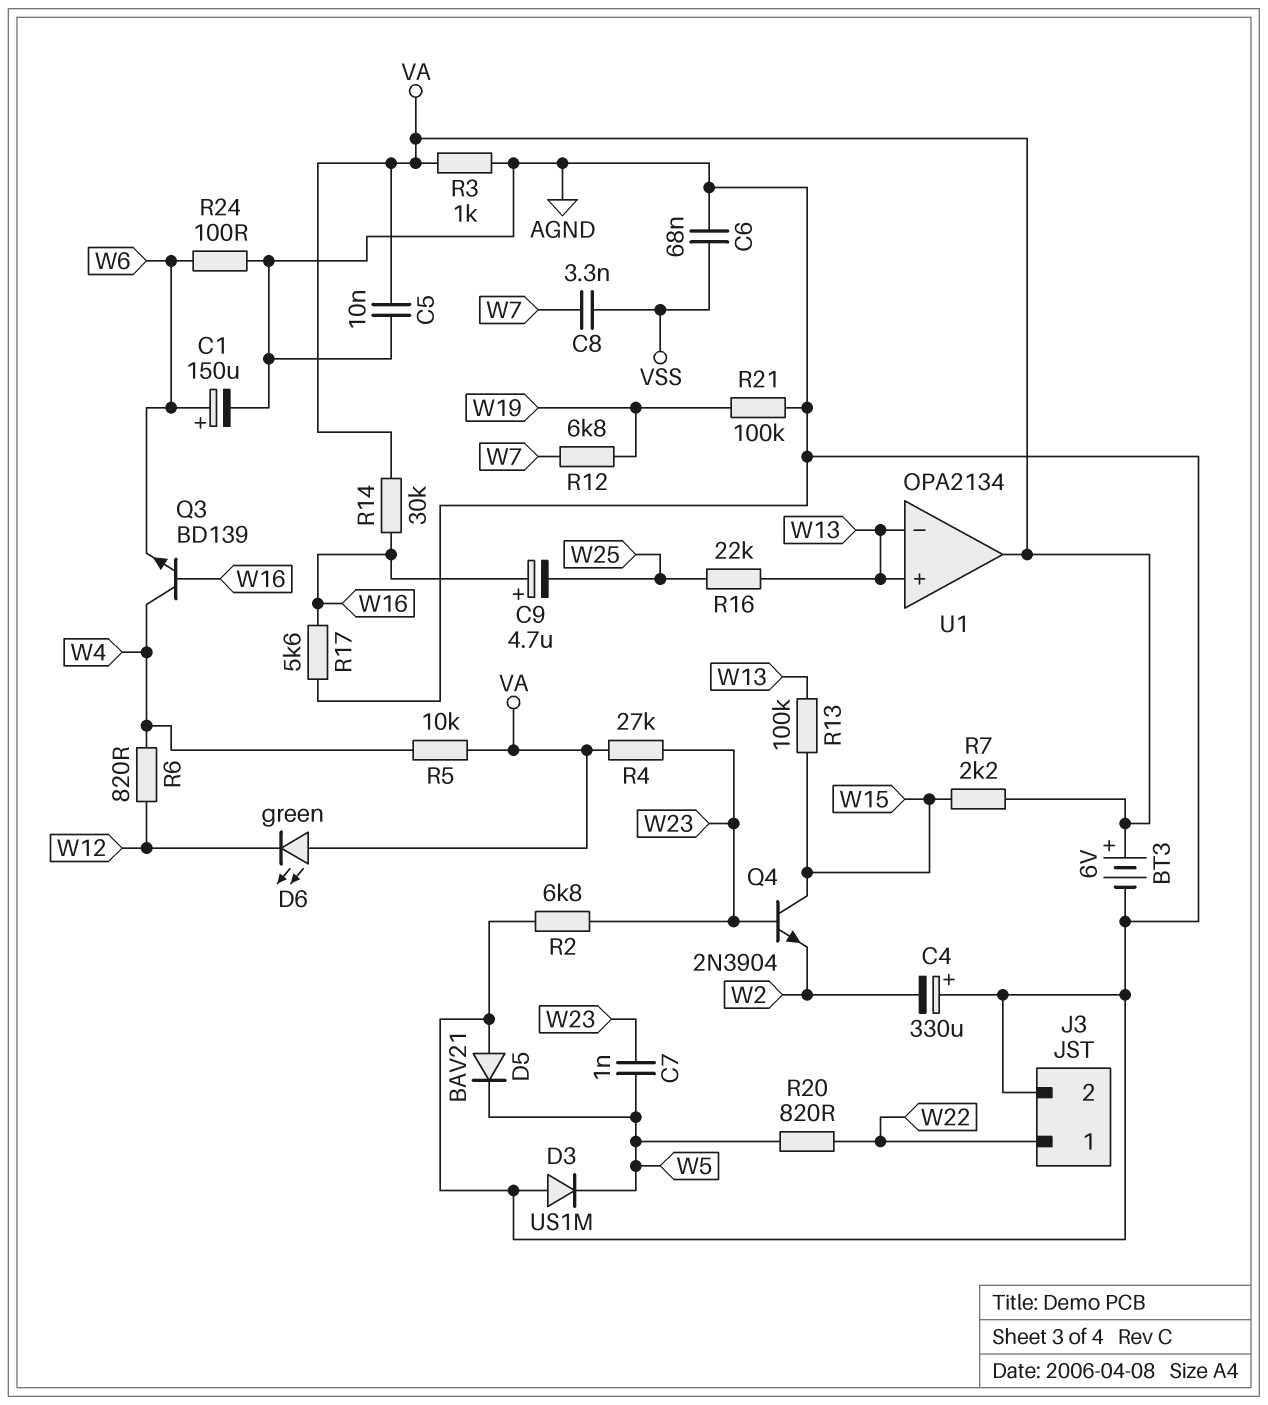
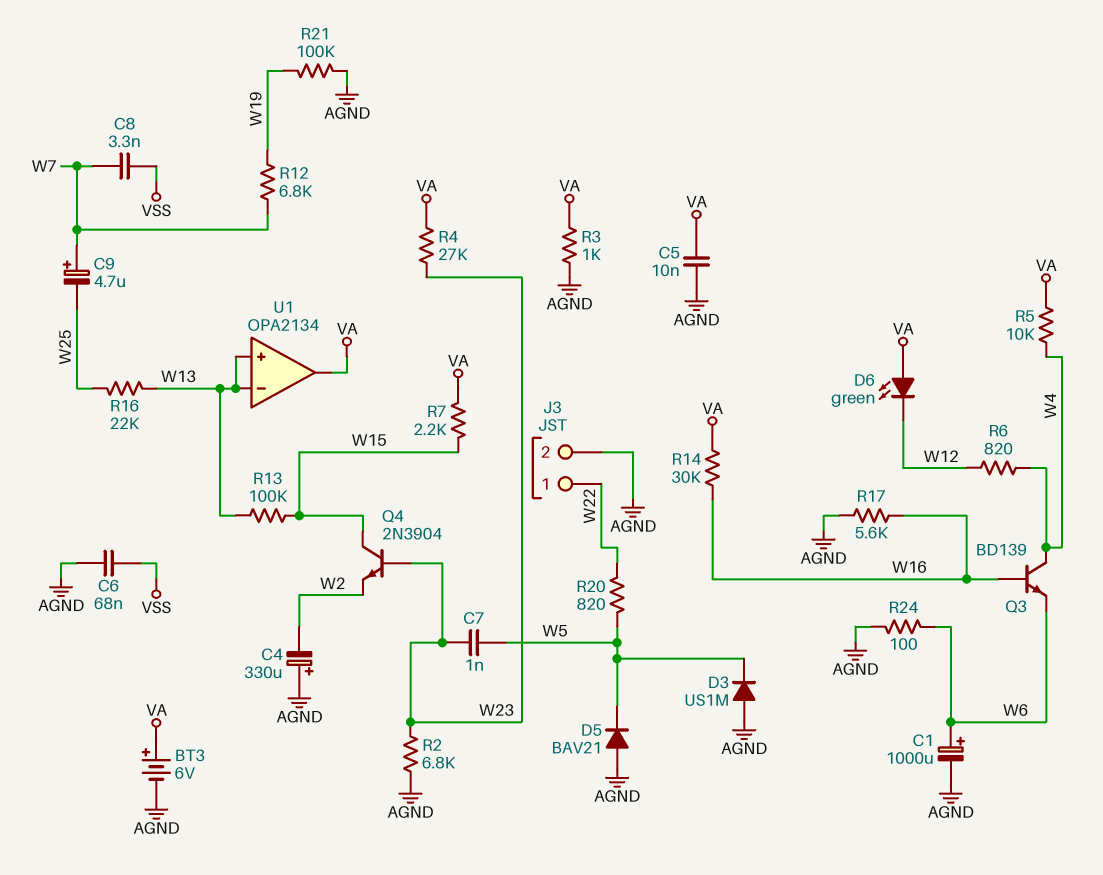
C1: 150uF (plus W6, minus AGND) -> 1000uF (plus W6, minus AGND)
C9: 4.7uF (plus W16, minus W25) -> 4.7uF (plus W7, minus W25)

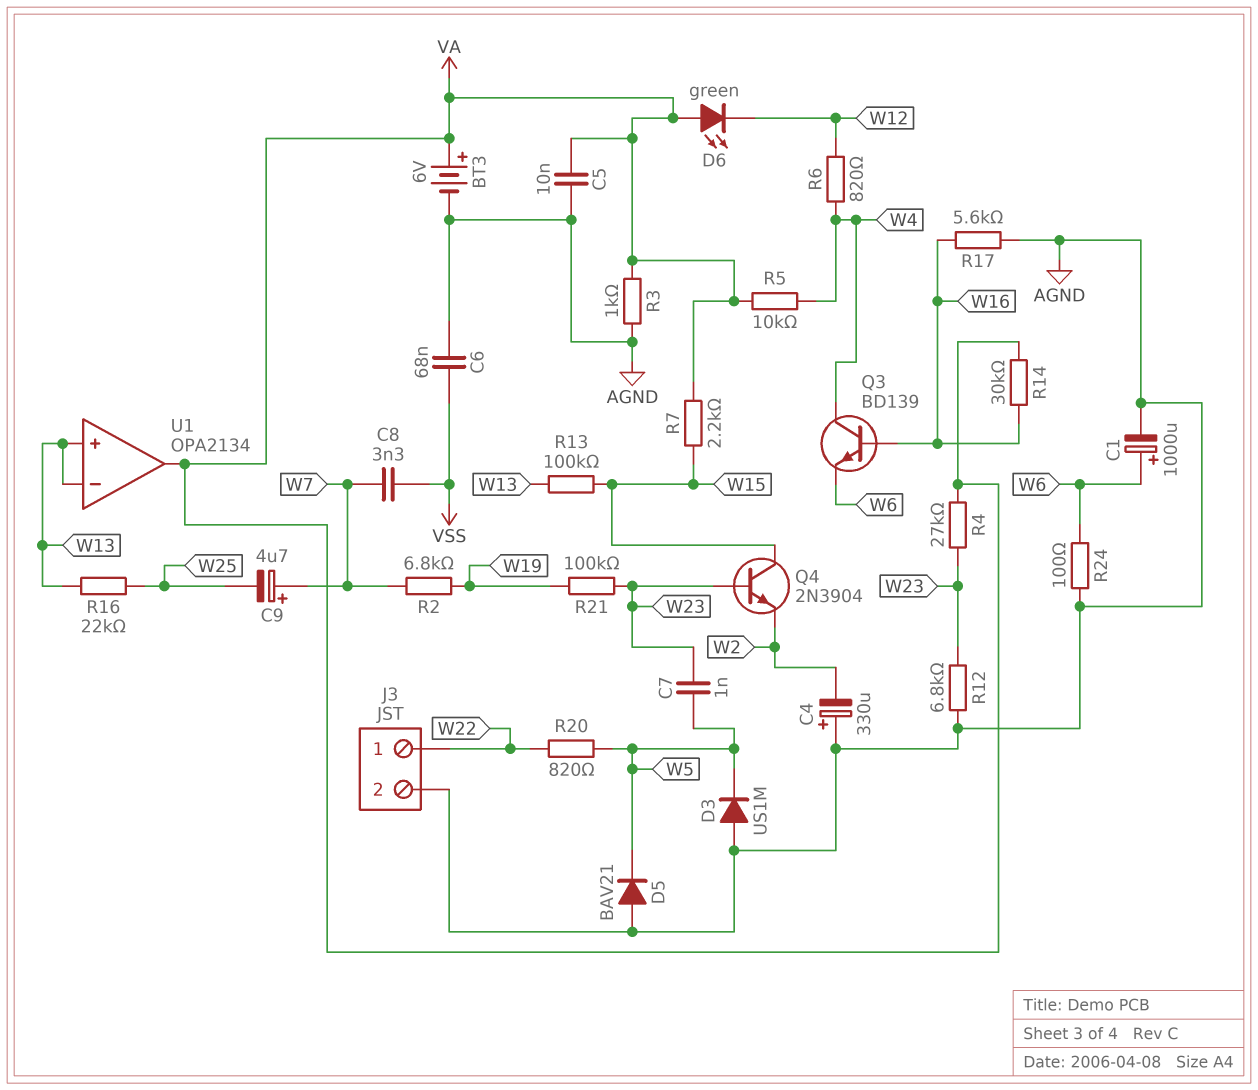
R2: 6.8k (AGND, W23) -> 6.8k (W7, W19)
R12: 6.8k (W7, W19) -> 6.8k (AGND, W23)
R21: 100k (AGND, W19) -> 100k (W19, W23)

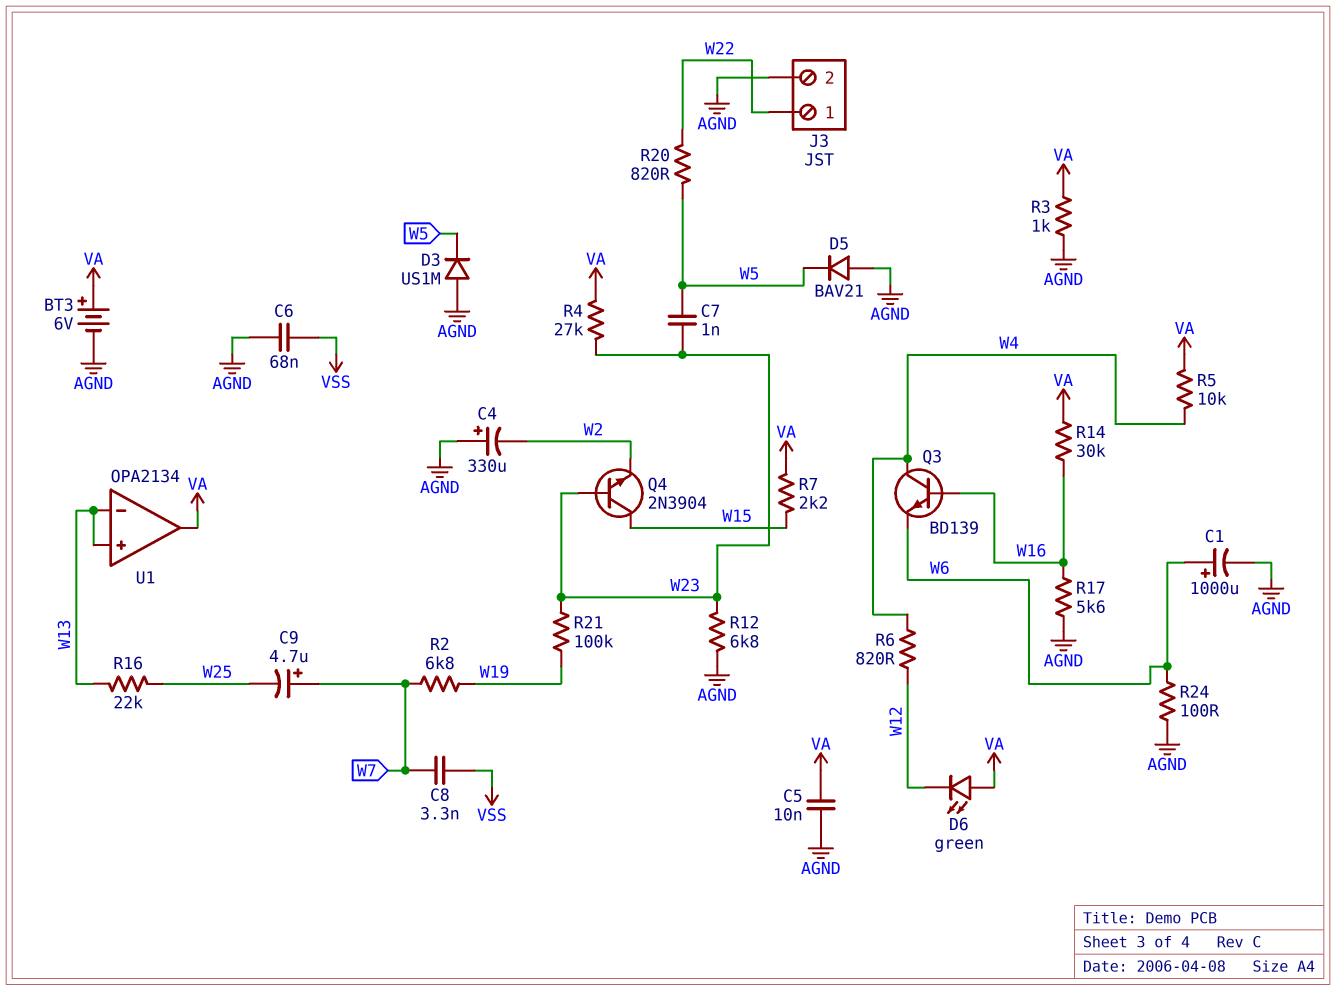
R13: 100k (W13, W15) -> none

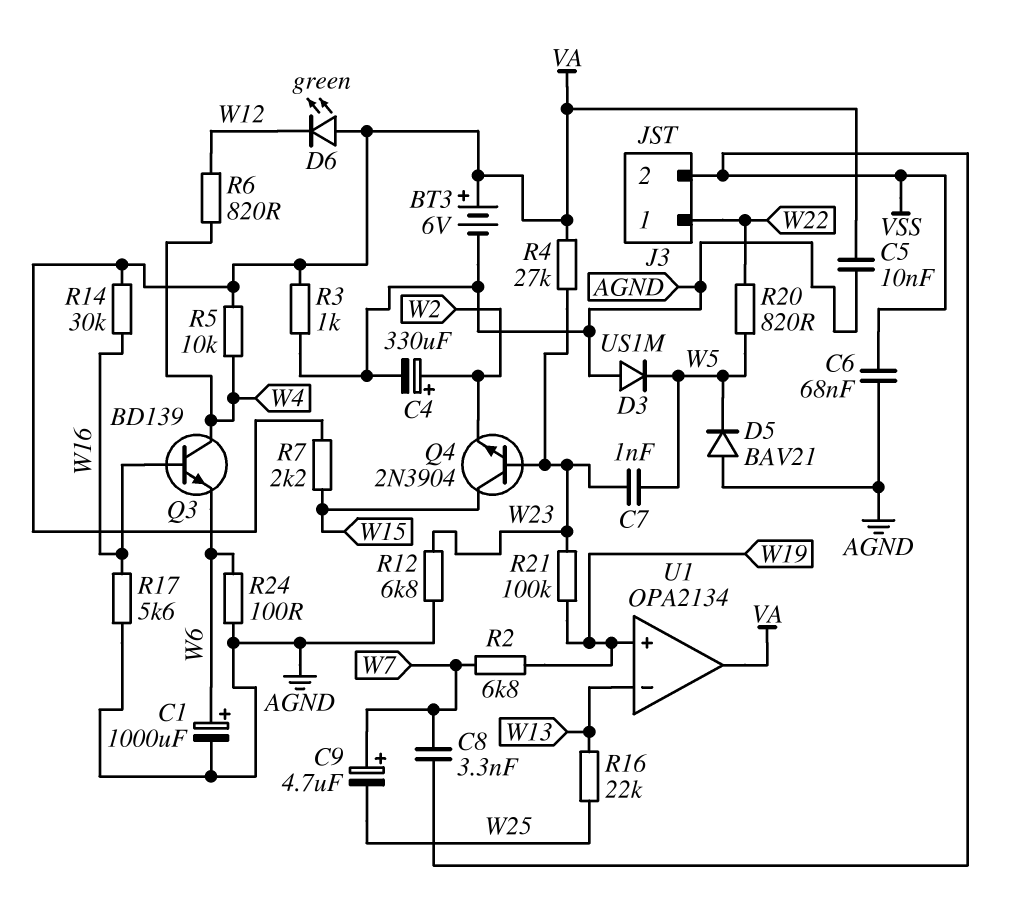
C4: 330uF (plus AGND, minus W2) -> 330uF (plus W2, minus AGND)
J3 pin 2: AGND -> VSS
U1 pin in+: W13 -> W19

